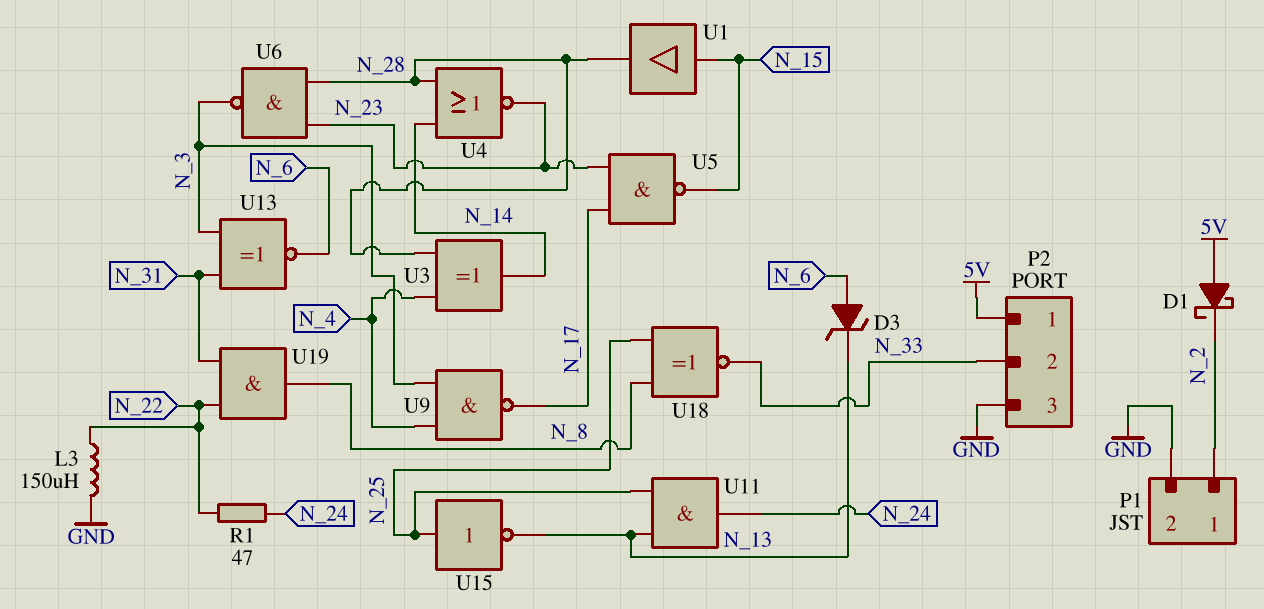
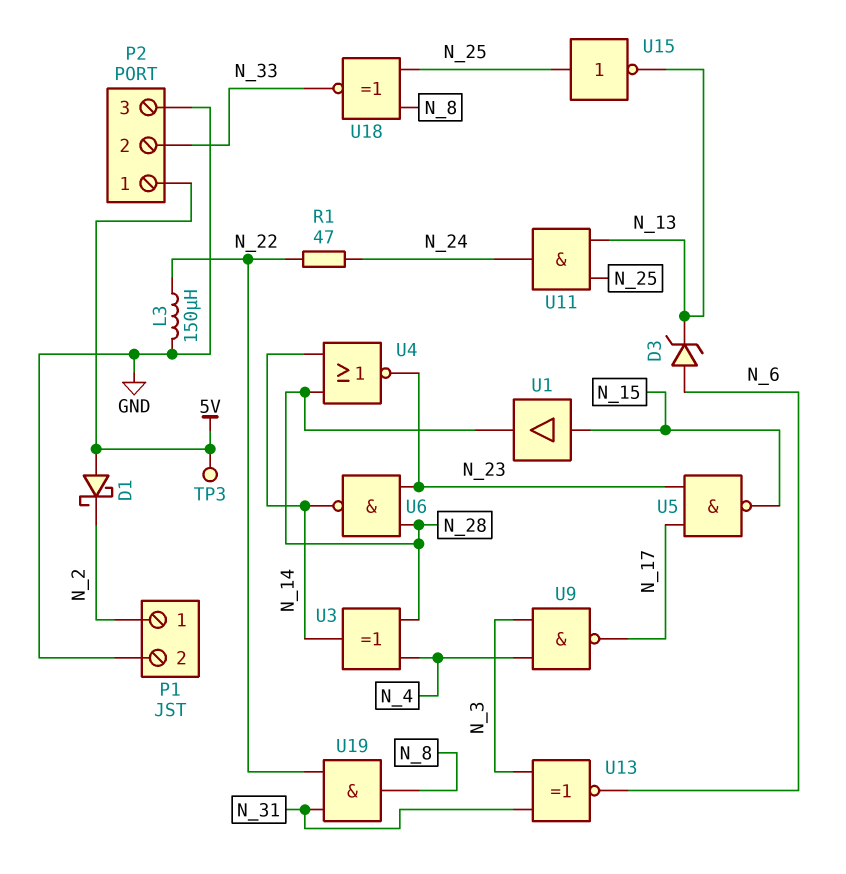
TP3: none -> test point (5V)
U6: NAND (in N_23, in N_28, out N_3) -> NAND (in N_23, in N_28, out N_14)

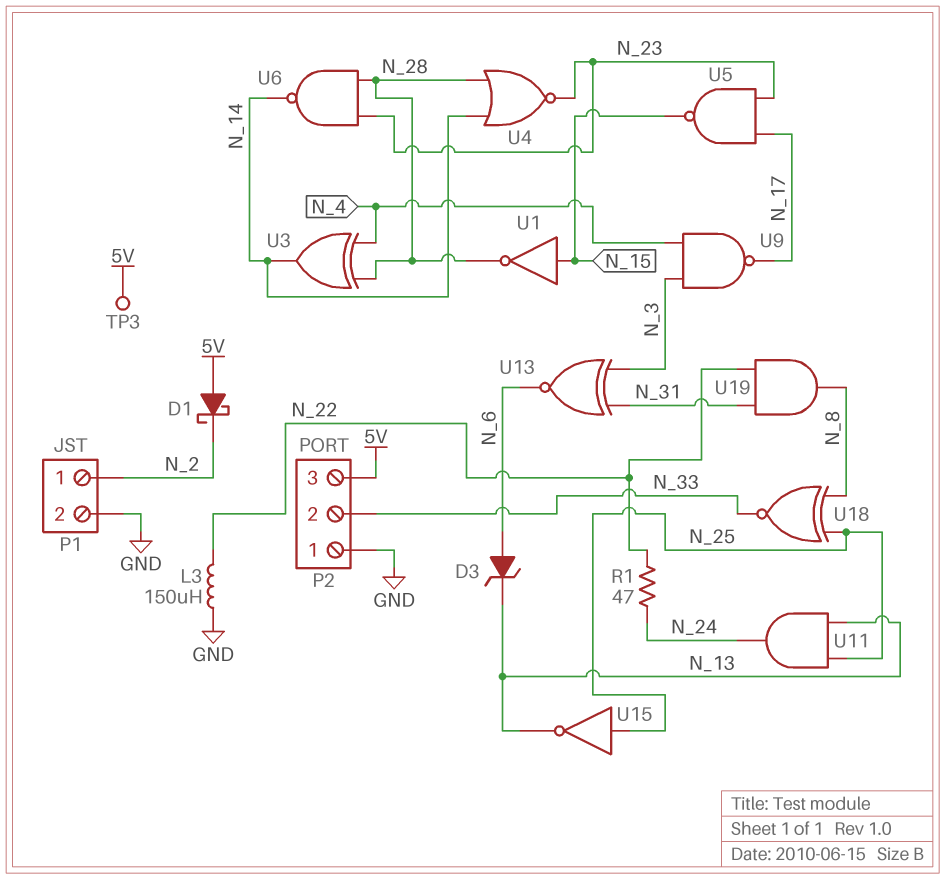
P2 pin 1: 5V -> GND
P2 pin 3: GND -> 5V
U1: buffer (in N_15, out N_28) -> NOT (in N_15, out N_28)

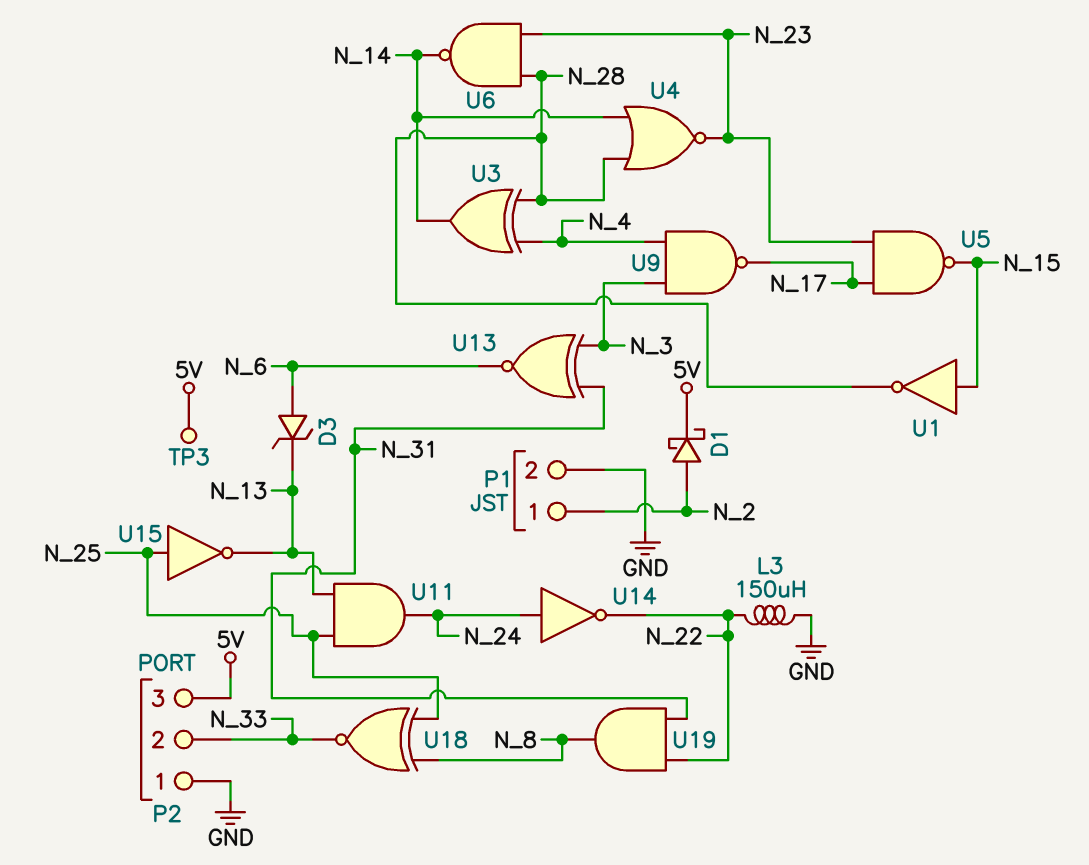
D1: schottky (A 5V, K N_2) -> schottky (A N_2, K 5V)
R1: 47 (N_22, N_24) -> none
U14: none -> NOT (in N_24, out N_22)

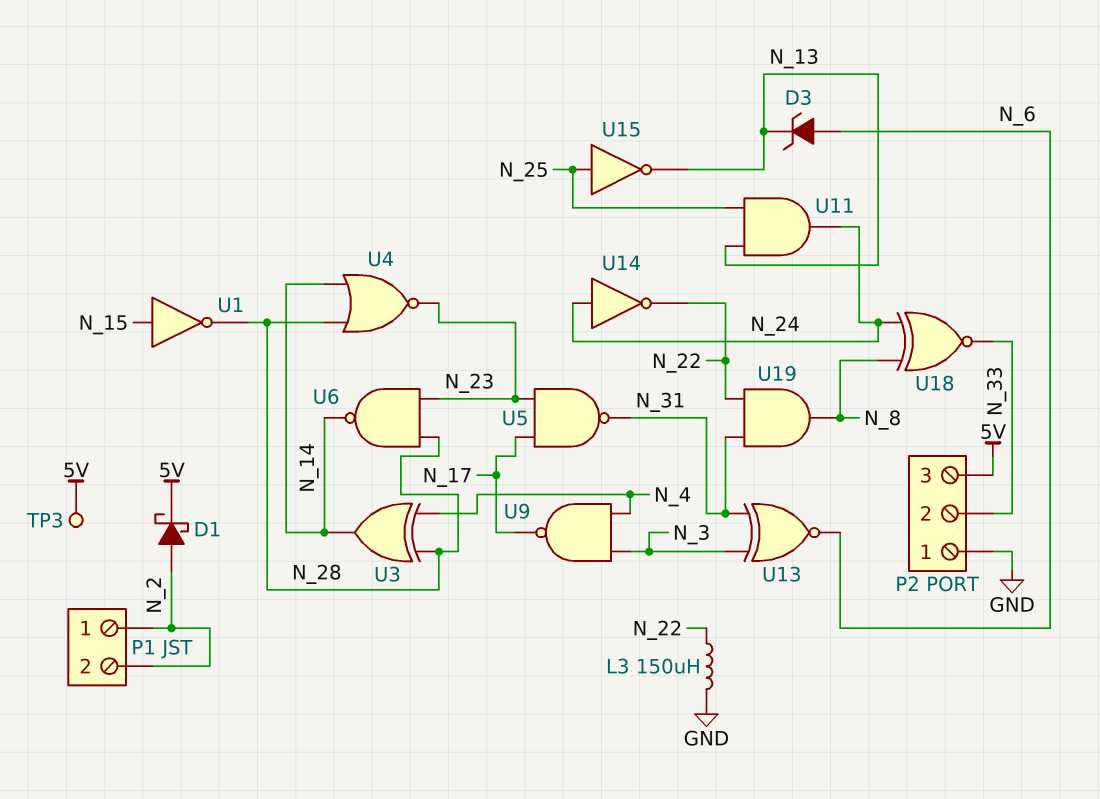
P1 pin 2: GND -> N_2
U5: NAND (in N_17, in N_23, out N_15) -> NAND (in N_17, in N_23, out N_31)
U18: XNOR (in N_8, in N_25, out N_33) -> XNOR (in N_8, in N_24, out N_33)

